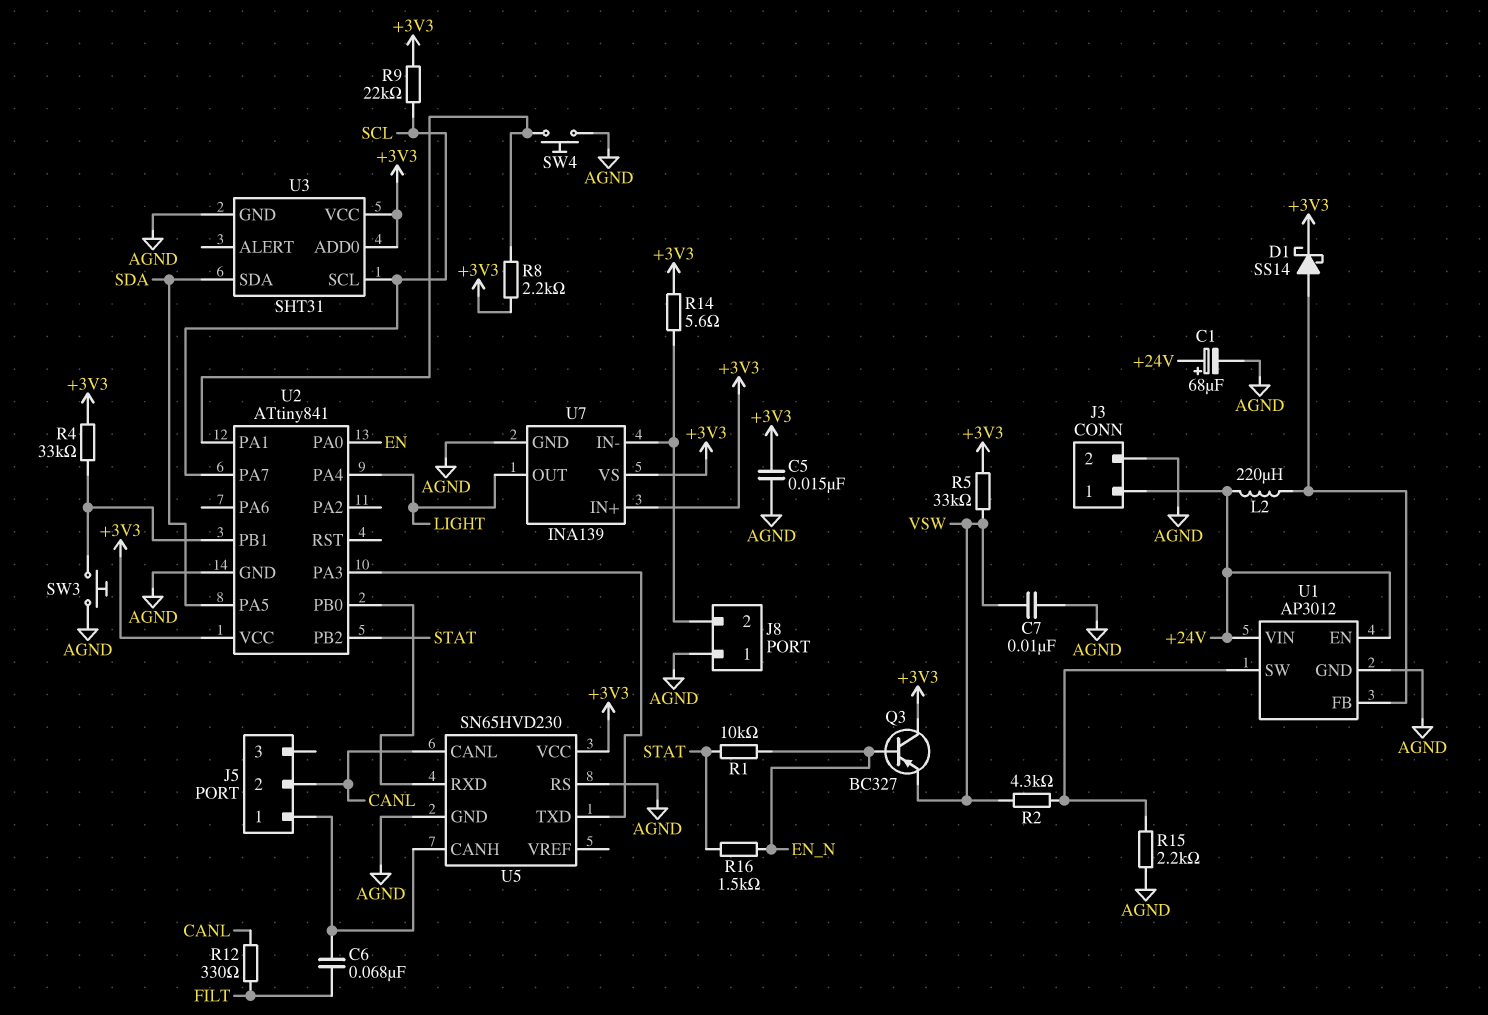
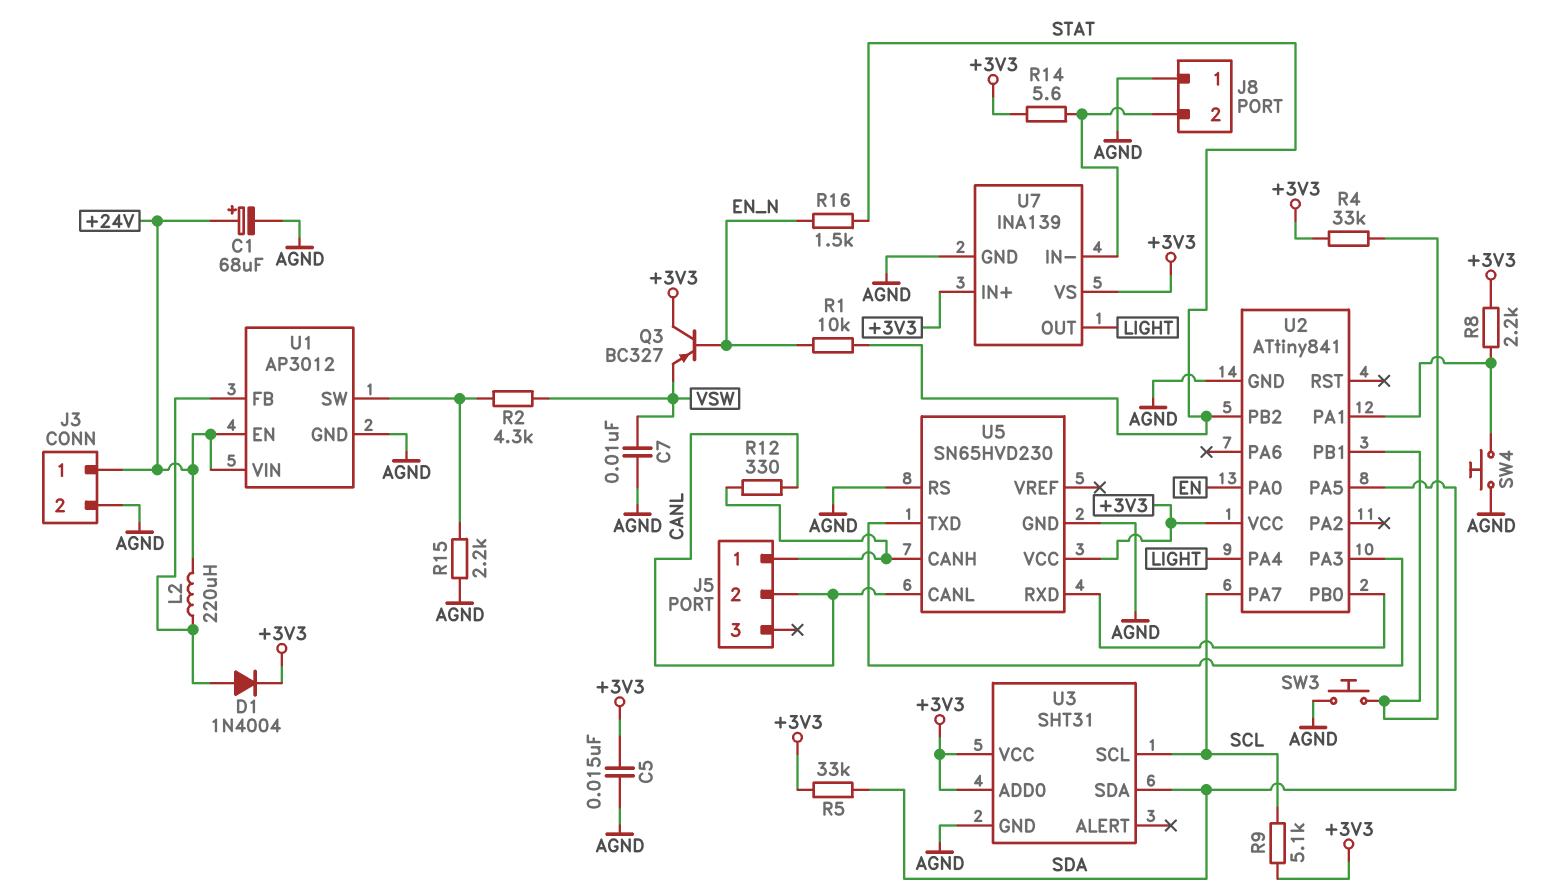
C6: 68nF (FILT, J5/1) -> none
D1: schottky SS14 (A U1/FB, K +3V3) -> diode 1N4004 (A U1/FB, K +3V3)
R5: 33k (+3V3, VSW) -> 33k (+3V3, SDA)
R9: 22k (+3V3, SCL) -> 5.1k (+3V3, SCL)
R12: 330 (CANL, FILT) -> 330 (CANL, J5/1)

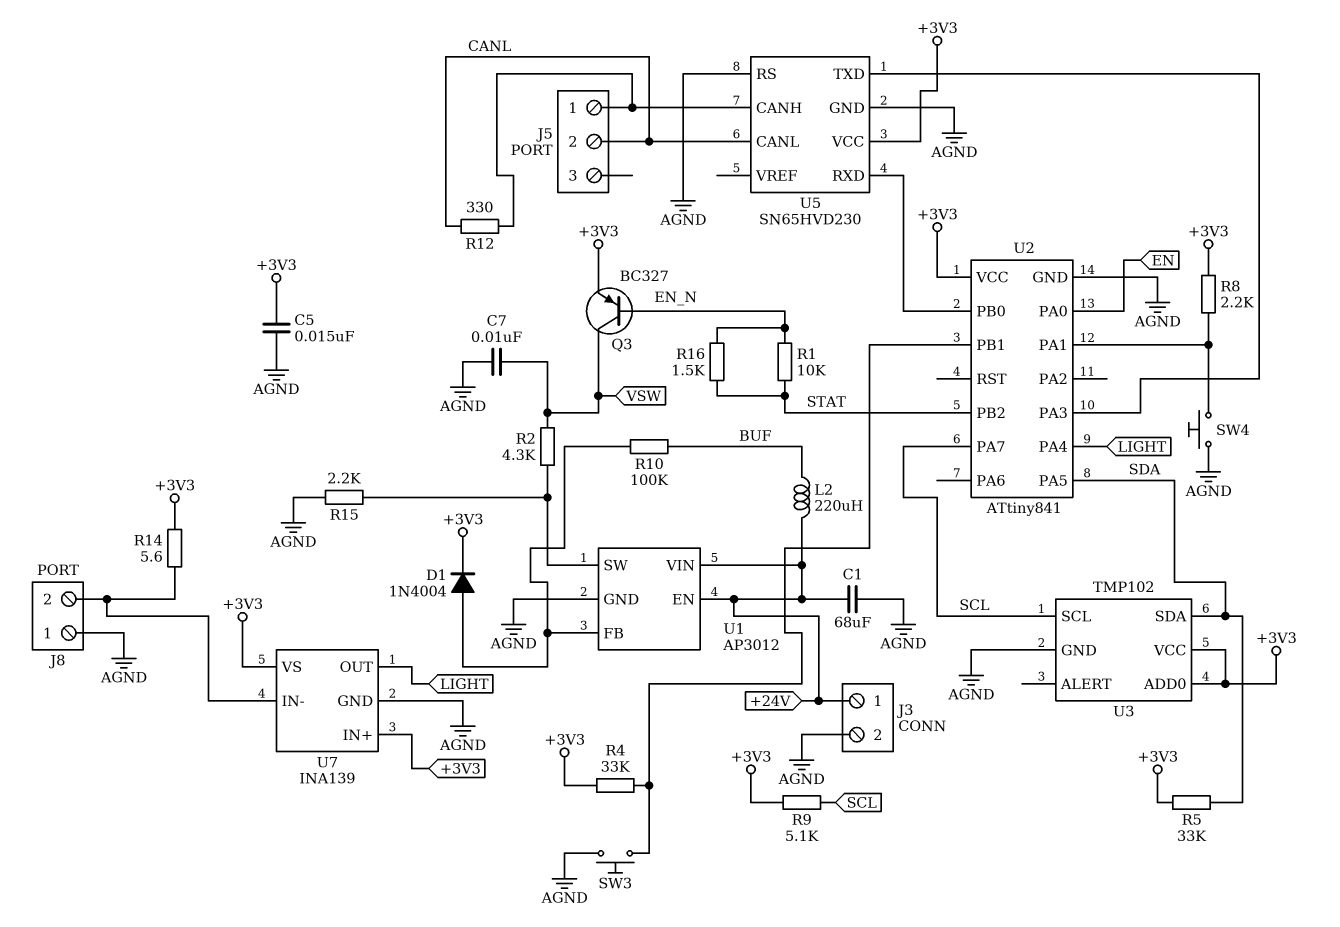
C1: 68uF (plus +24V, minus AGND) -> 68uF (+24V, AGND)
L2: 220uH (+24V, U1/FB) -> 220uH (+24V, BUF)
Q3: PNP BC327 (B EN_N, C +3V3, E VSW) -> PNP BC327 (B EN_N, C VSW, E +3V3)
R10: none -> 100k (BUF, U1/FB)
U3: SHT31 -> TMP102

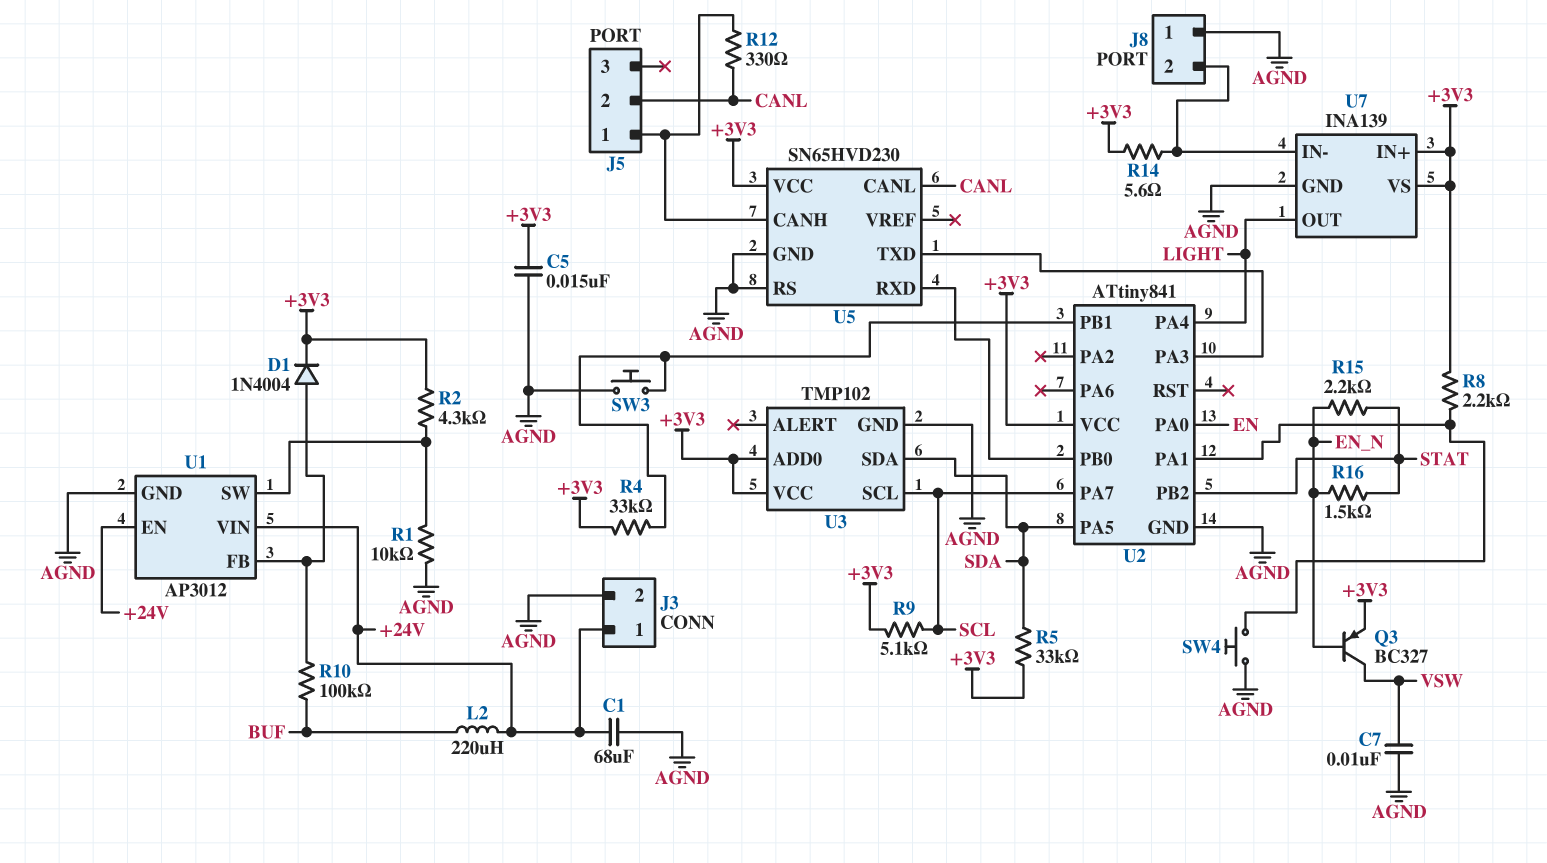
R1: 10k (EN_N, STAT) -> 10k (AGND, U1/SW)
R2: 4.3k (U1/SW, VSW) -> 4.3k (+3V3, U1/SW)
R15: 2.2k (AGND, U1/SW) -> 2.2k (EN_N, STAT)

